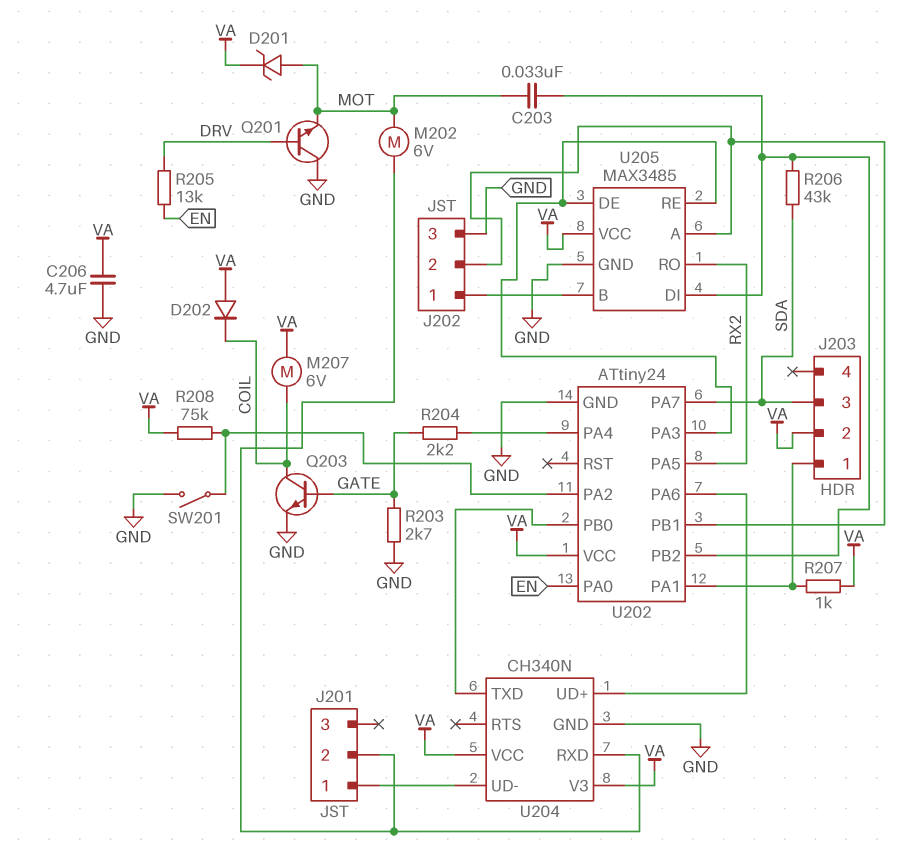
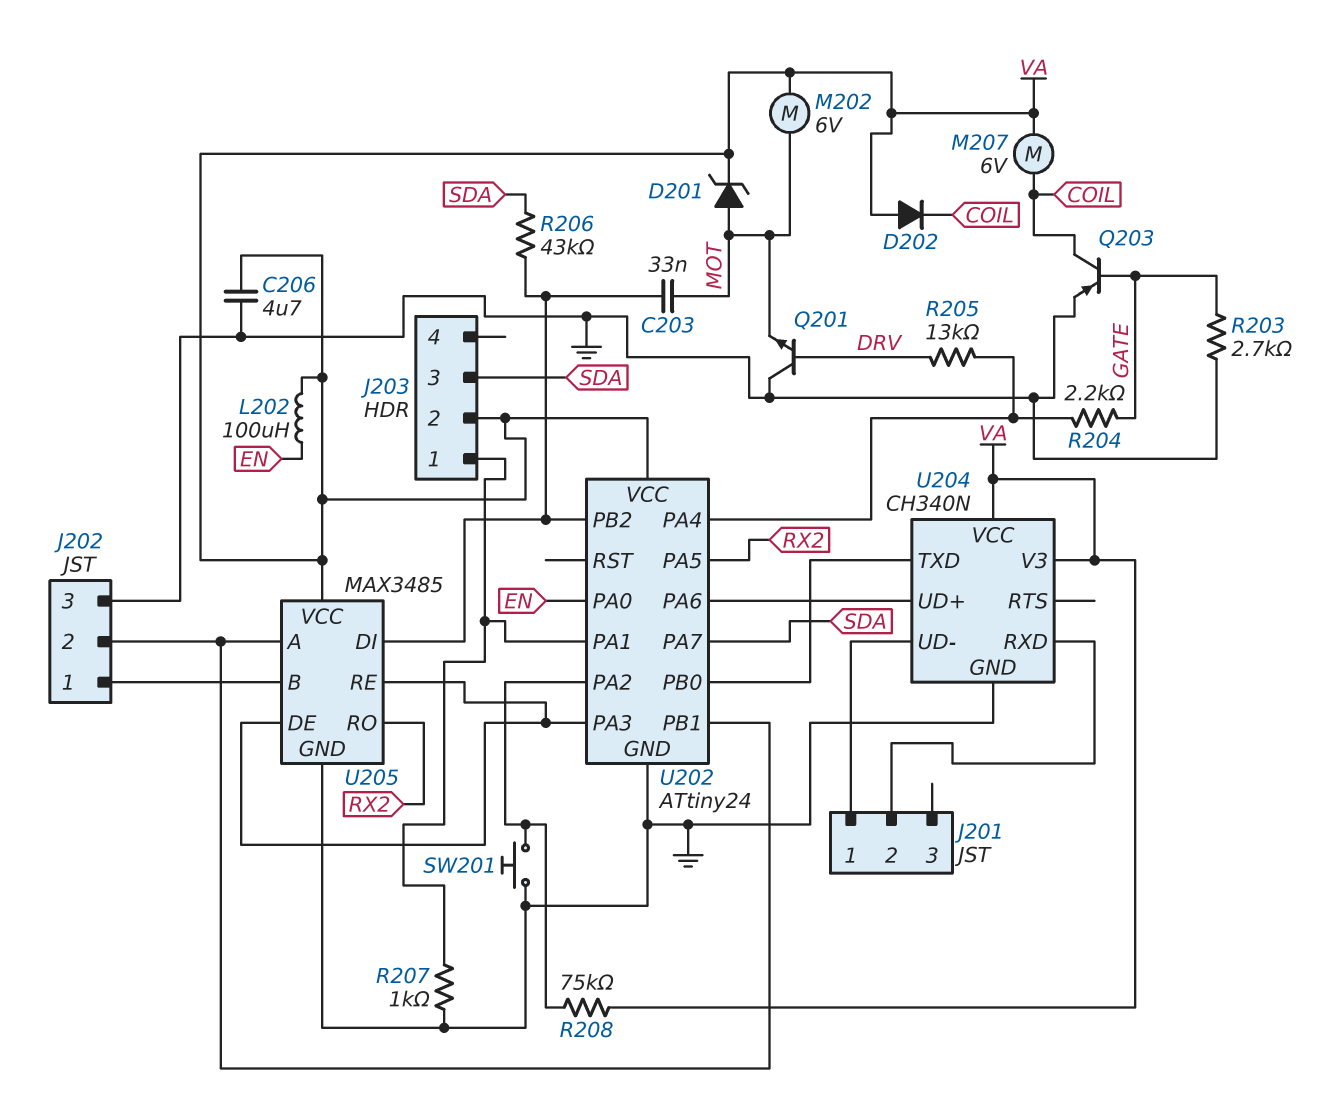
L202: none -> 100uH (EN, VA)
M202: motor 6V (J201/2, MOT) -> motor 6V (MOT, VA)
Q203: NPN (B GATE, C COIL, E GND) -> PNP (B GATE, C COIL, E GND)
R205: 13k (DRV, EN) -> 13k (DRV, U202/PA4)
R207: 1k (J203/1, VA) -> 1k (GND, J203/1)
SW201: switch (GND, U202/PA2) -> button (GND, U202/PA2)

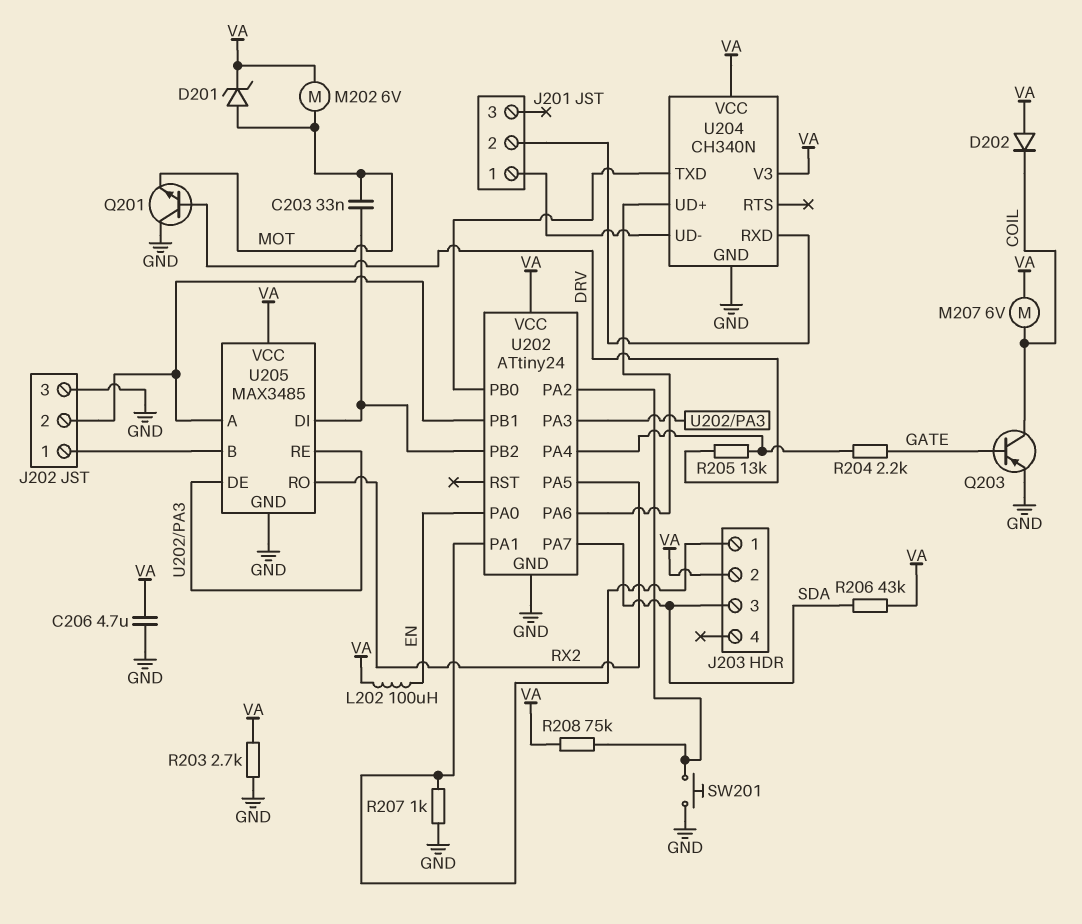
R203: 2.7k (GATE, GND) -> 2.7k (GND, VA)
R206: 43k (SDA, U202/PB2) -> 43k (SDA, VA)

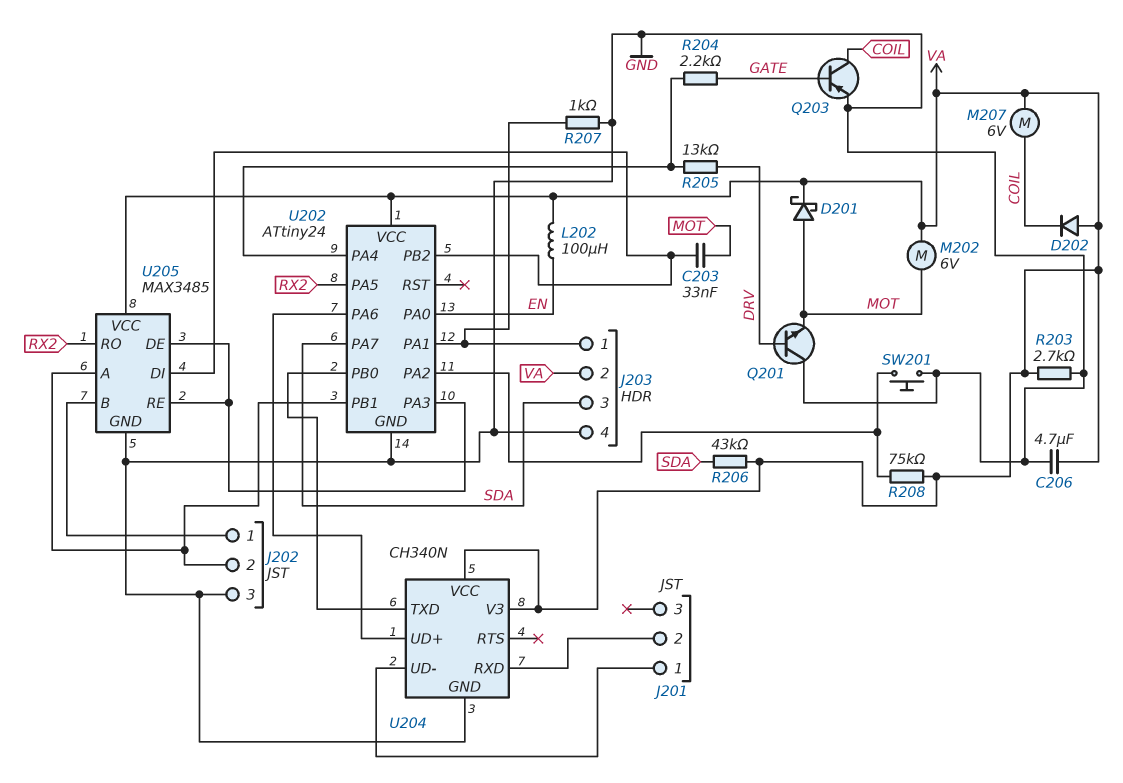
D201: zener (A MOT, K VA) -> schottky (A MOT, K VA)
J203 pin 4: none -> GND

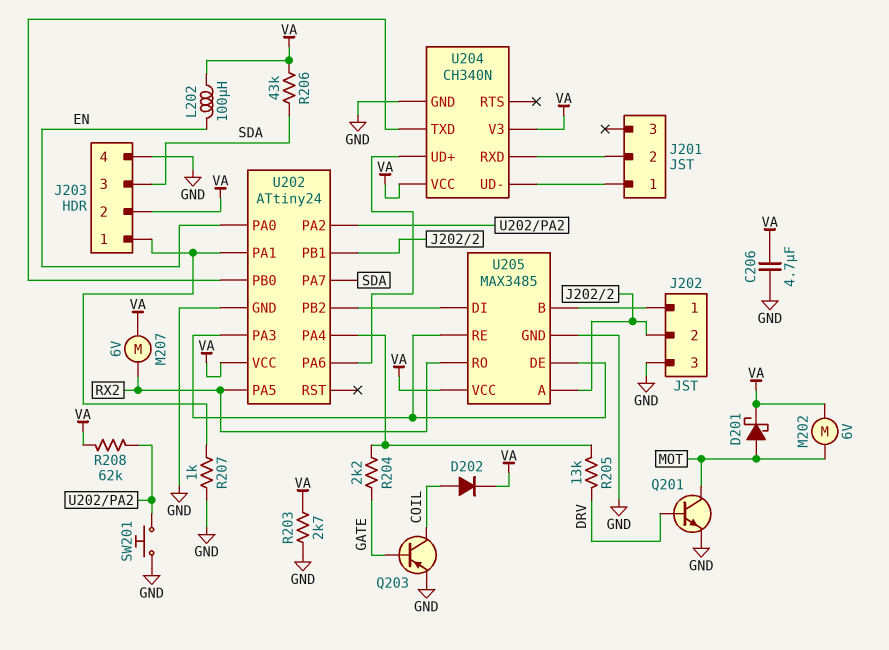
C203: 33nF (MOT, U202/PB2) -> none
D202: diode (A VA, K COIL) -> diode (A COIL, K VA)
M207: motor 6V (COIL, VA) -> motor 6V (RX2, VA)
Q201: NPN (B DRV, C GND, E MOT) -> NPN (B DRV, C MOT, E GND)
R208: 75k (U202/PA2, VA) -> 62k (U202/PA2, VA)

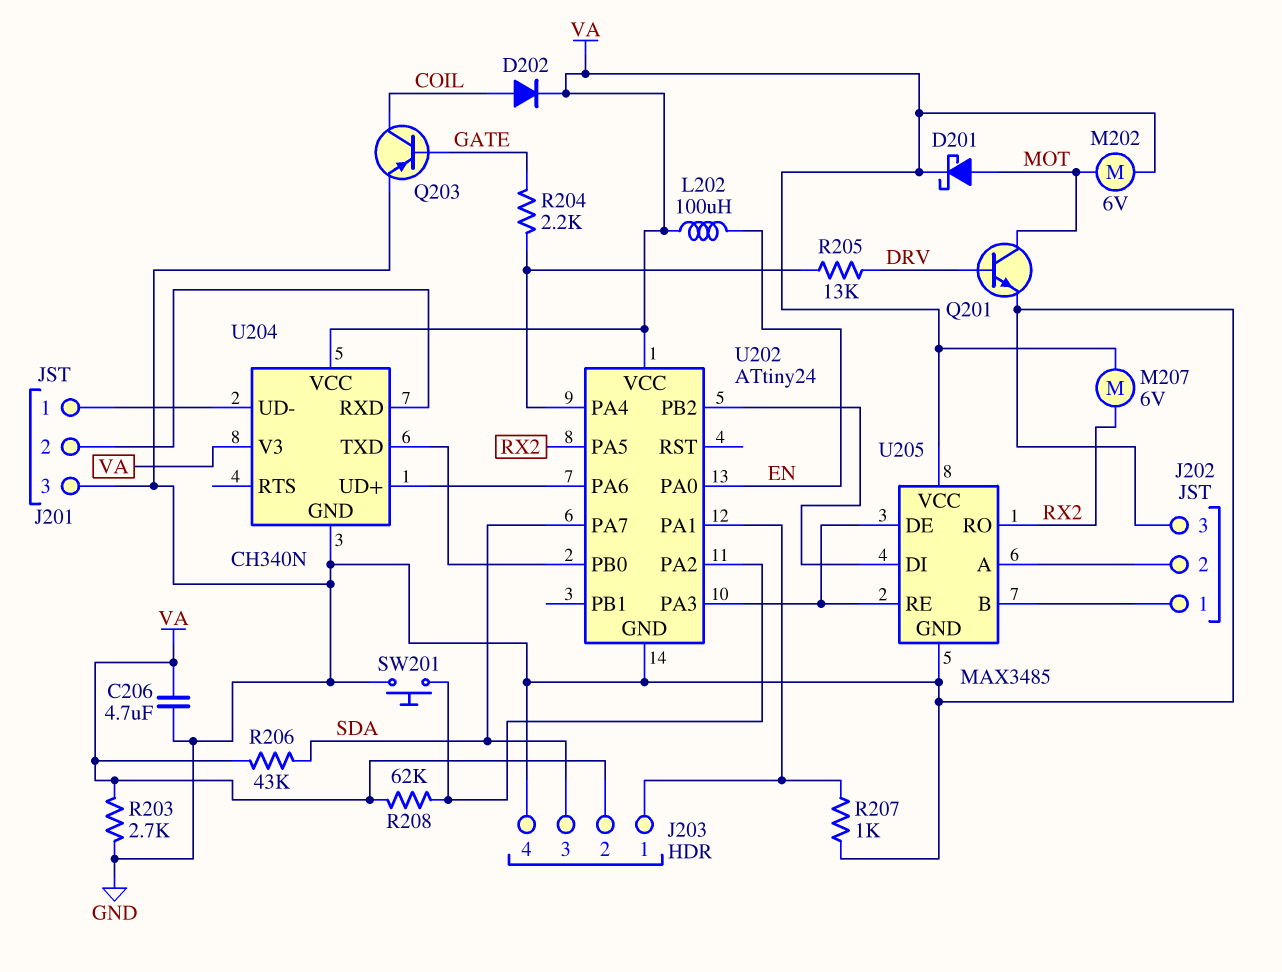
J201 pin 3: none -> GND
U202 pin PB1: J202/2 -> none

